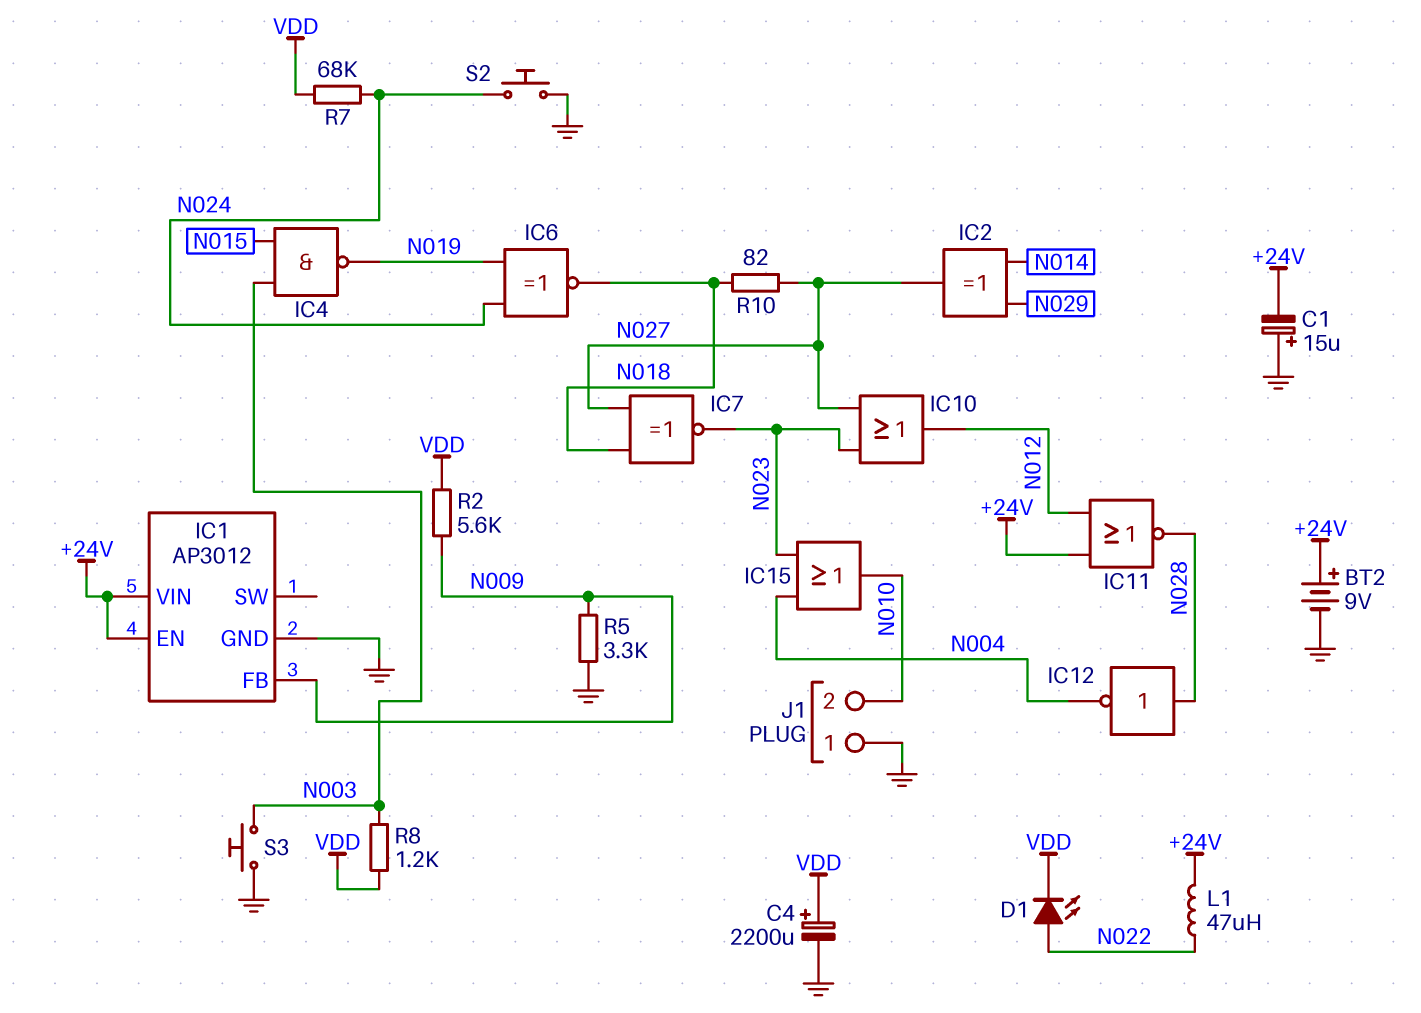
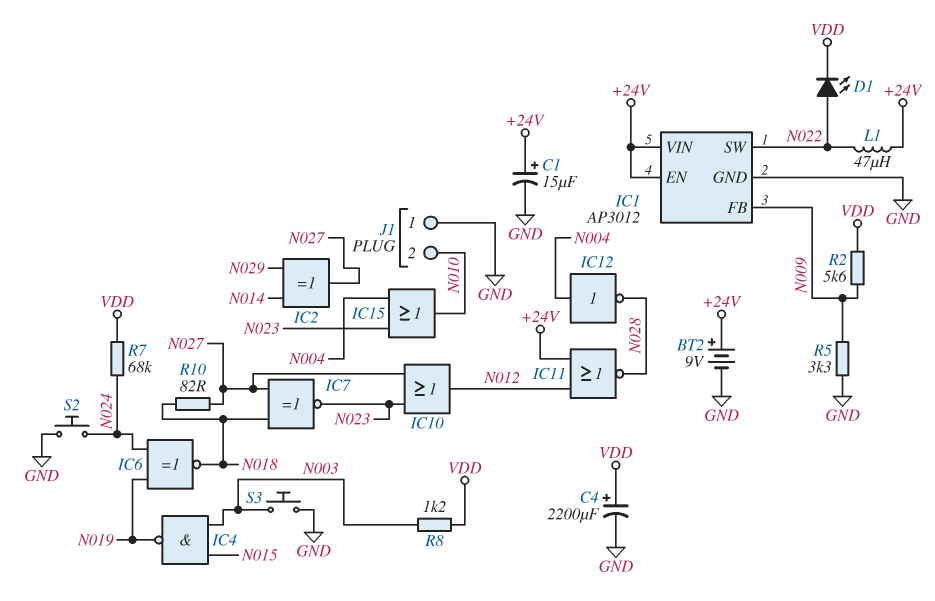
C1: 15uF (plus GND, minus +24V) -> 15uF (plus +24V, minus GND)
IC1 pin SW: none -> N022
IC12: NOT (in N028, out N004) -> NOT (in N004, out N028)

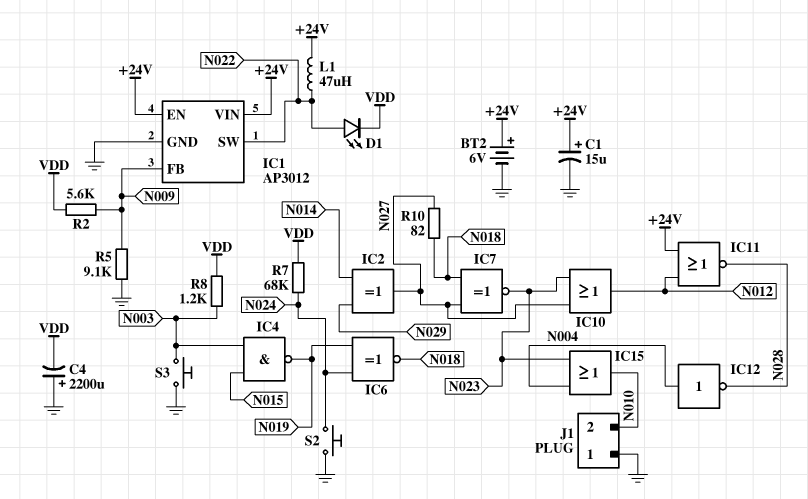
BT2: 9V (plus +24V, minus GND) -> 6V (plus +24V, minus GND)
C4: 2200uF (plus VDD, minus GND) -> 2200uF (plus GND, minus VDD)
R5: 3.3k (GND, N009) -> 9.1k (GND, N009)

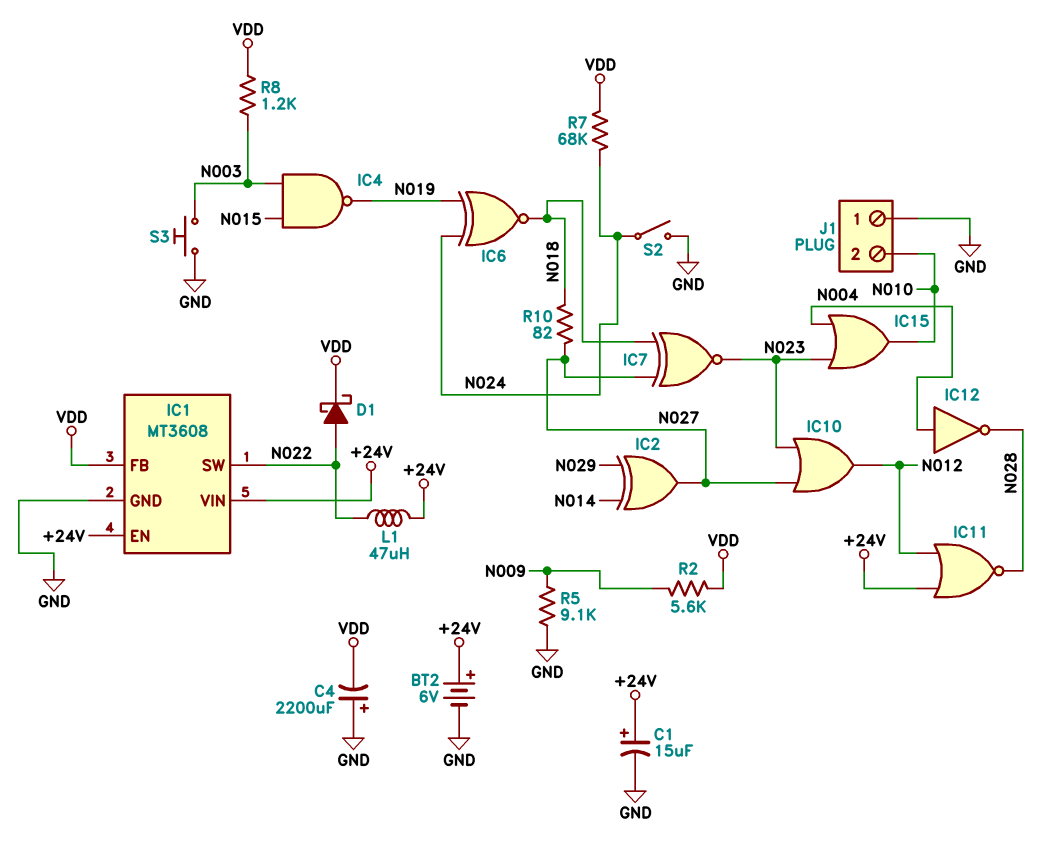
D1: LED (A N022, K VDD) -> schottky (A N022, K VDD)
IC1: AP3012 -> MT3608
IC1 pin FB: N009 -> VDD
S2: button (GND, N024) -> switch (GND, N024)

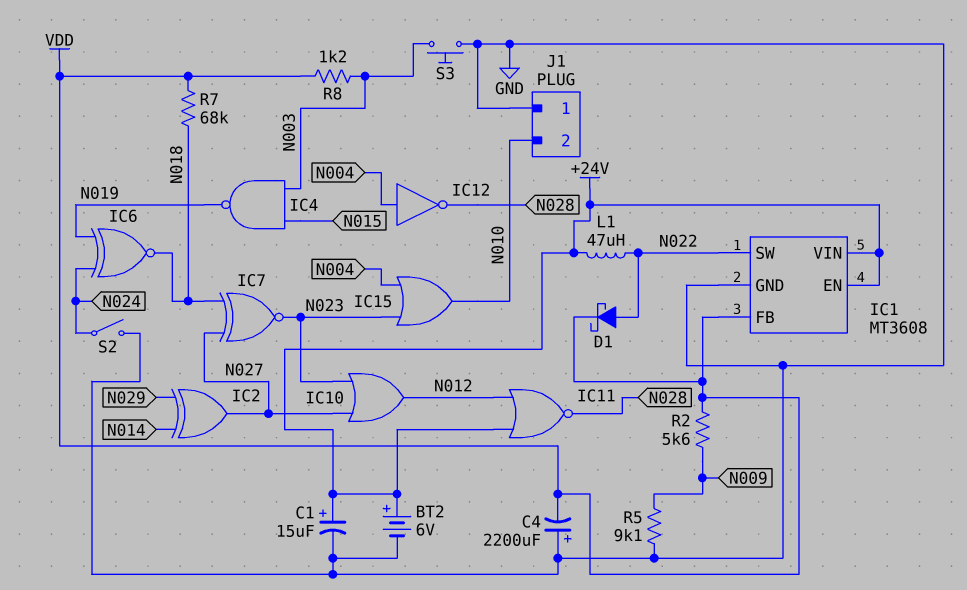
R7: 68k (N024, VDD) -> 68k (N018, VDD)
R10: 82 (N018, N027) -> none

